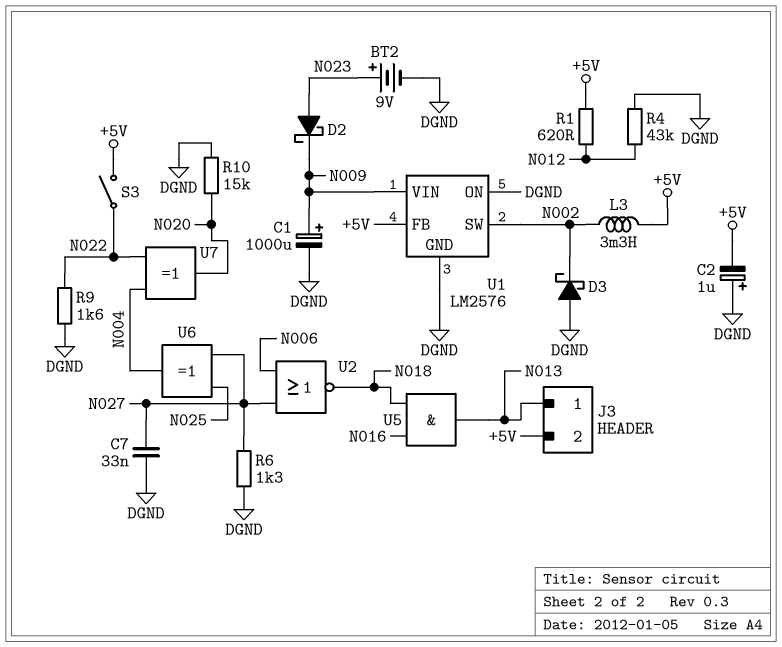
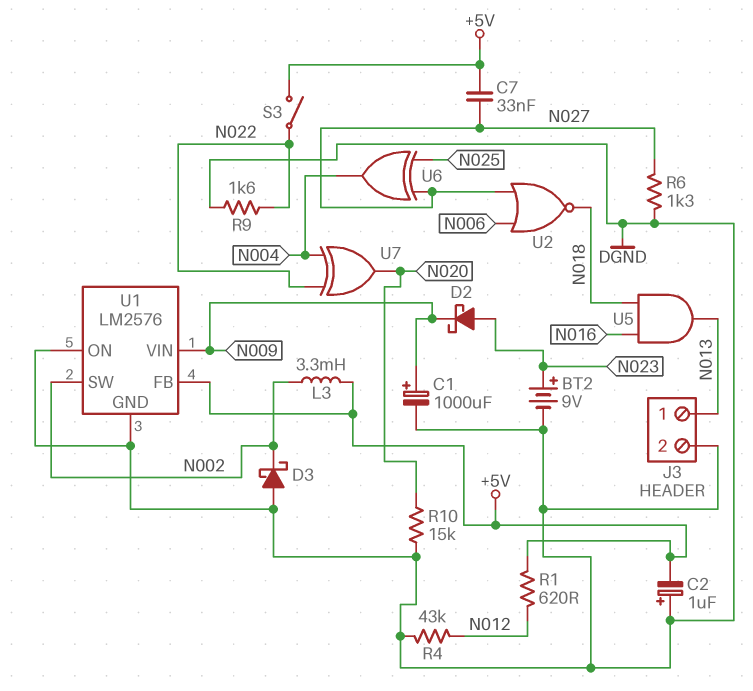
C7: 33nF (DGND, N027) -> 33nF (+5V, N027)
J3 pin 2: +5V -> DGND

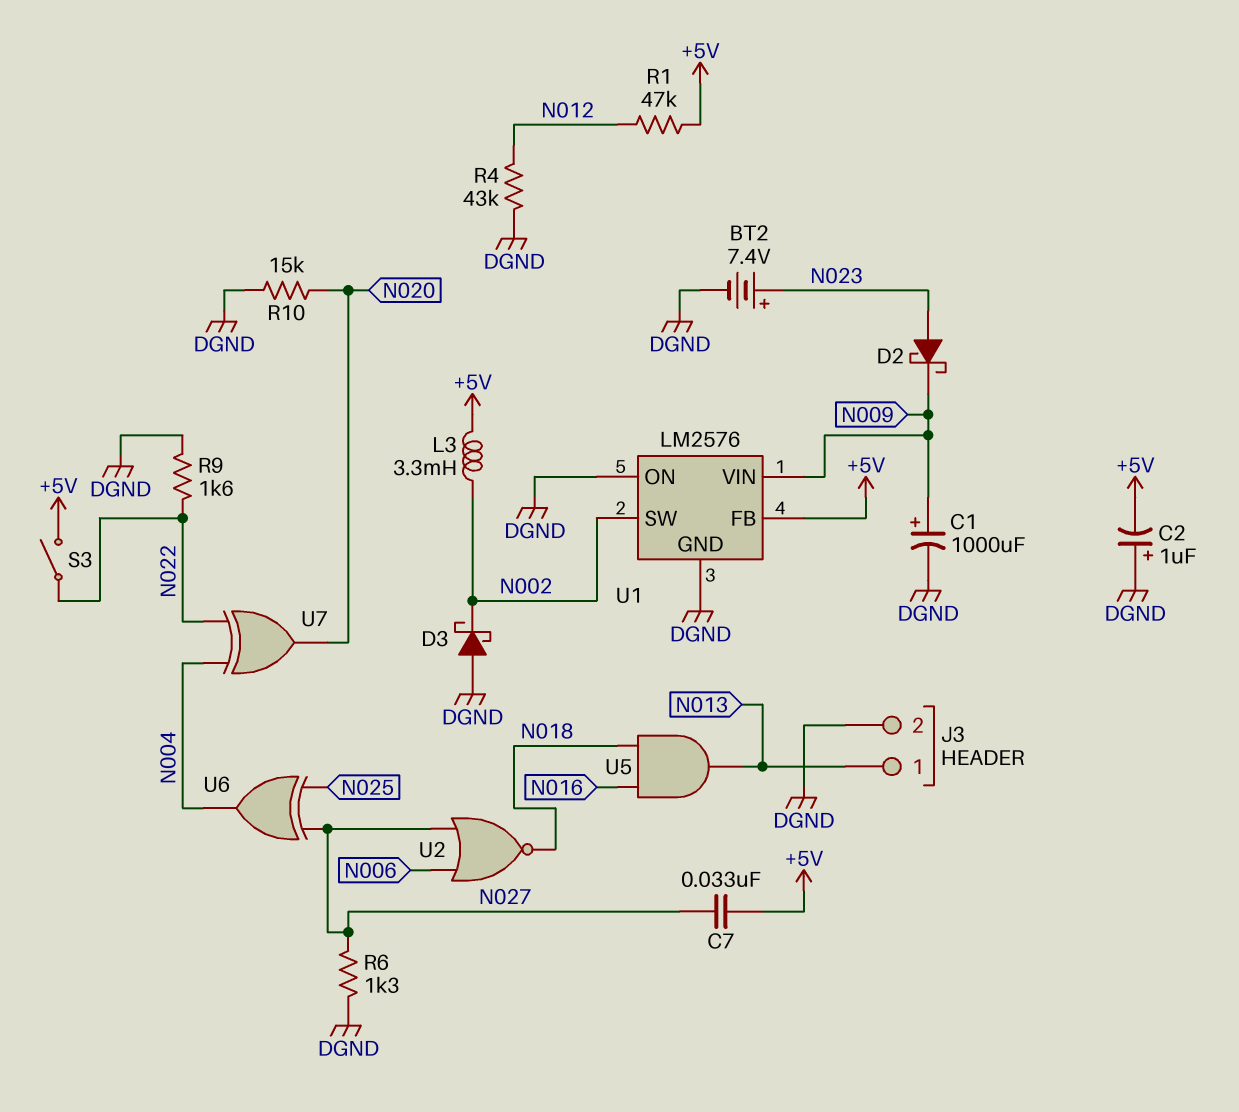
BT2: 9V (plus N023, minus DGND) -> 7.4V (plus N023, minus DGND)
R1: 620 (+5V, N012) -> 47k (+5V, N012)

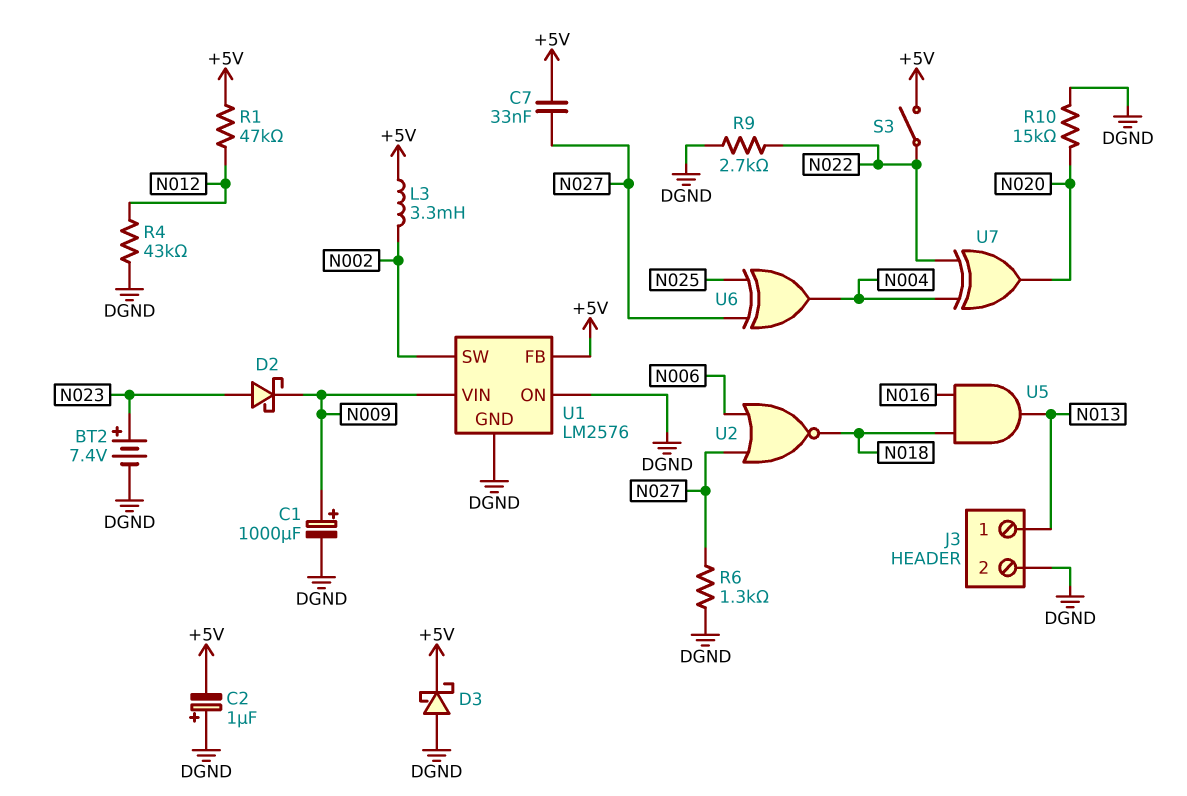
D3: schottky (A DGND, K N002) -> schottky (A DGND, K +5V)
R9: 1.6k (DGND, N022) -> 2.7k (DGND, N022)

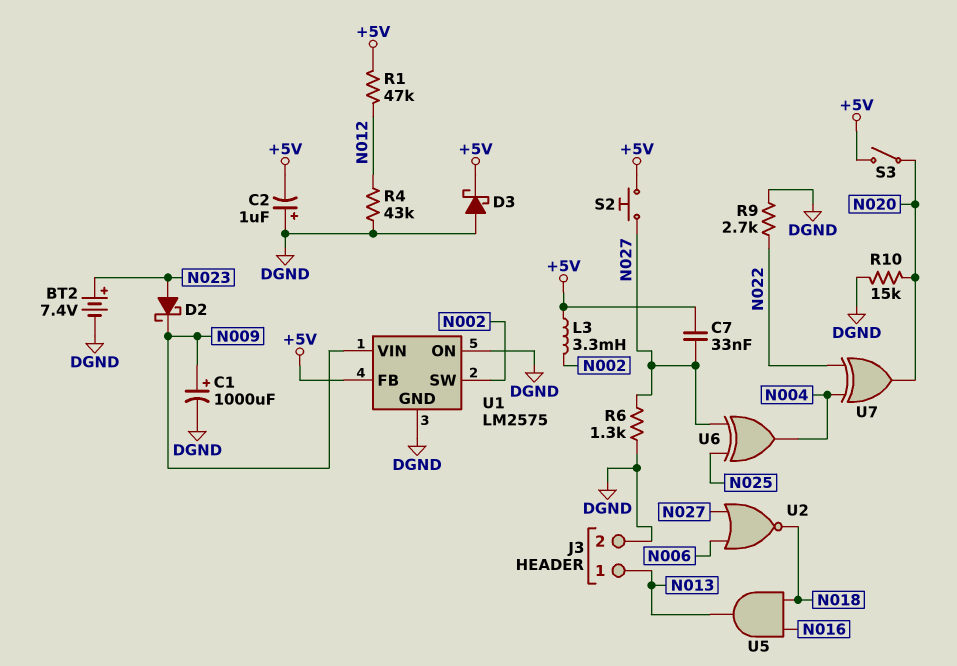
S2: none -> button (+5V, N027)
S3: switch (+5V, N022) -> switch (+5V, N020)
U1: LM2576 -> LM2575

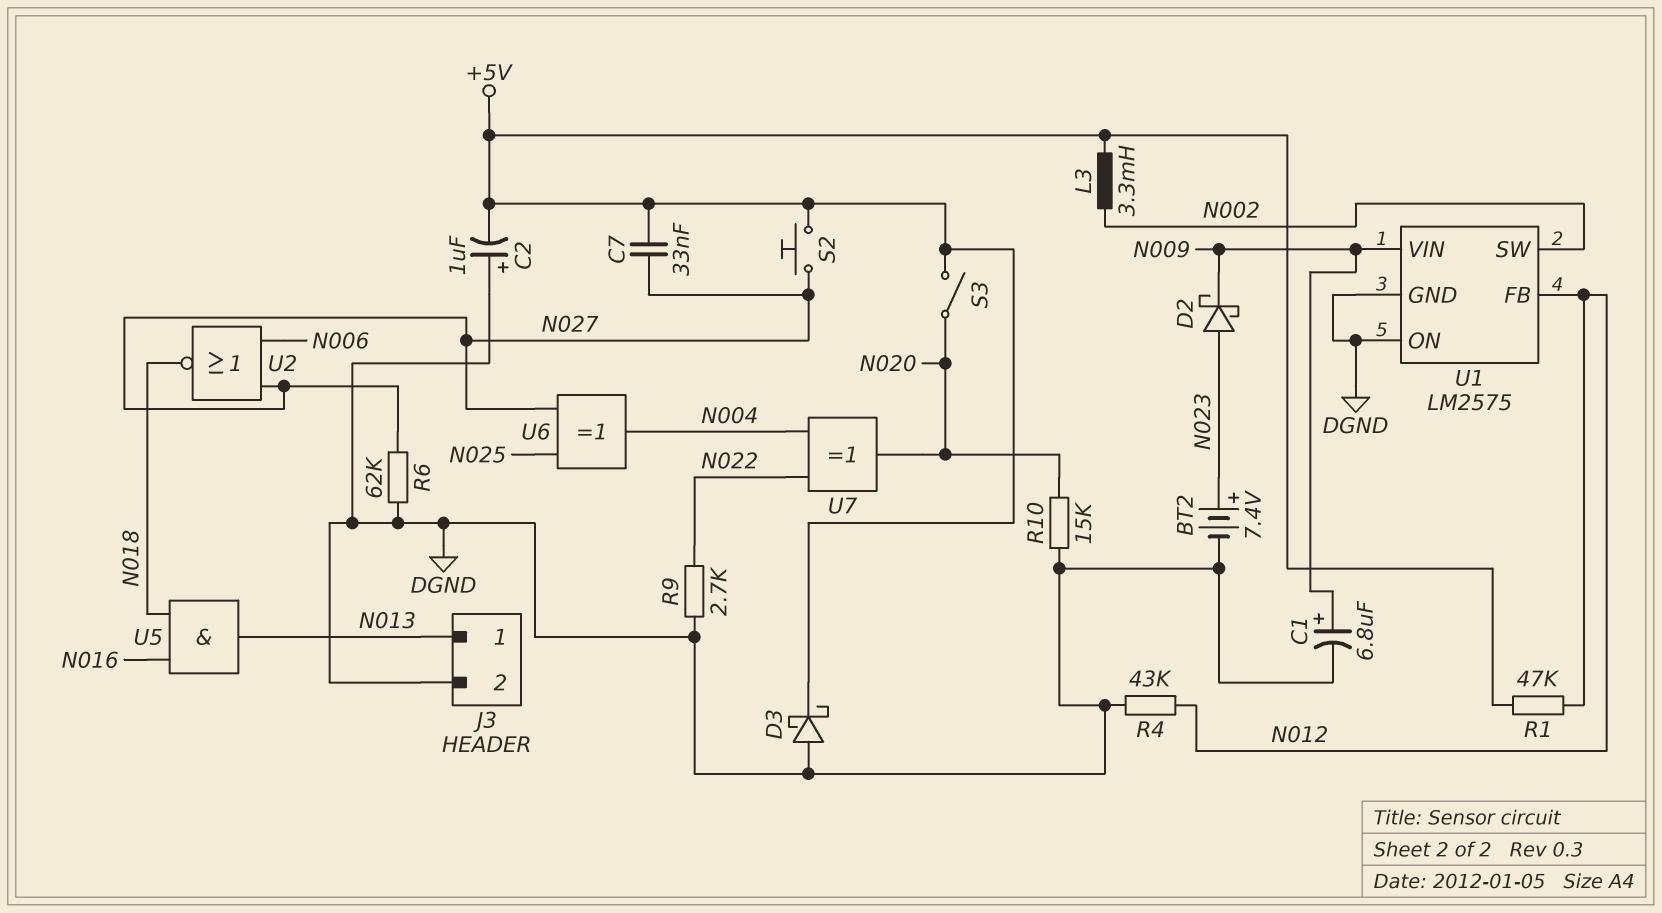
C1: 1000uF (plus N009, minus DGND) -> 6.8uF (plus N009, minus DGND)
R6: 1.3k (DGND, N027) -> 62k (DGND, N027)
U1 pin FB: +5V -> N012

